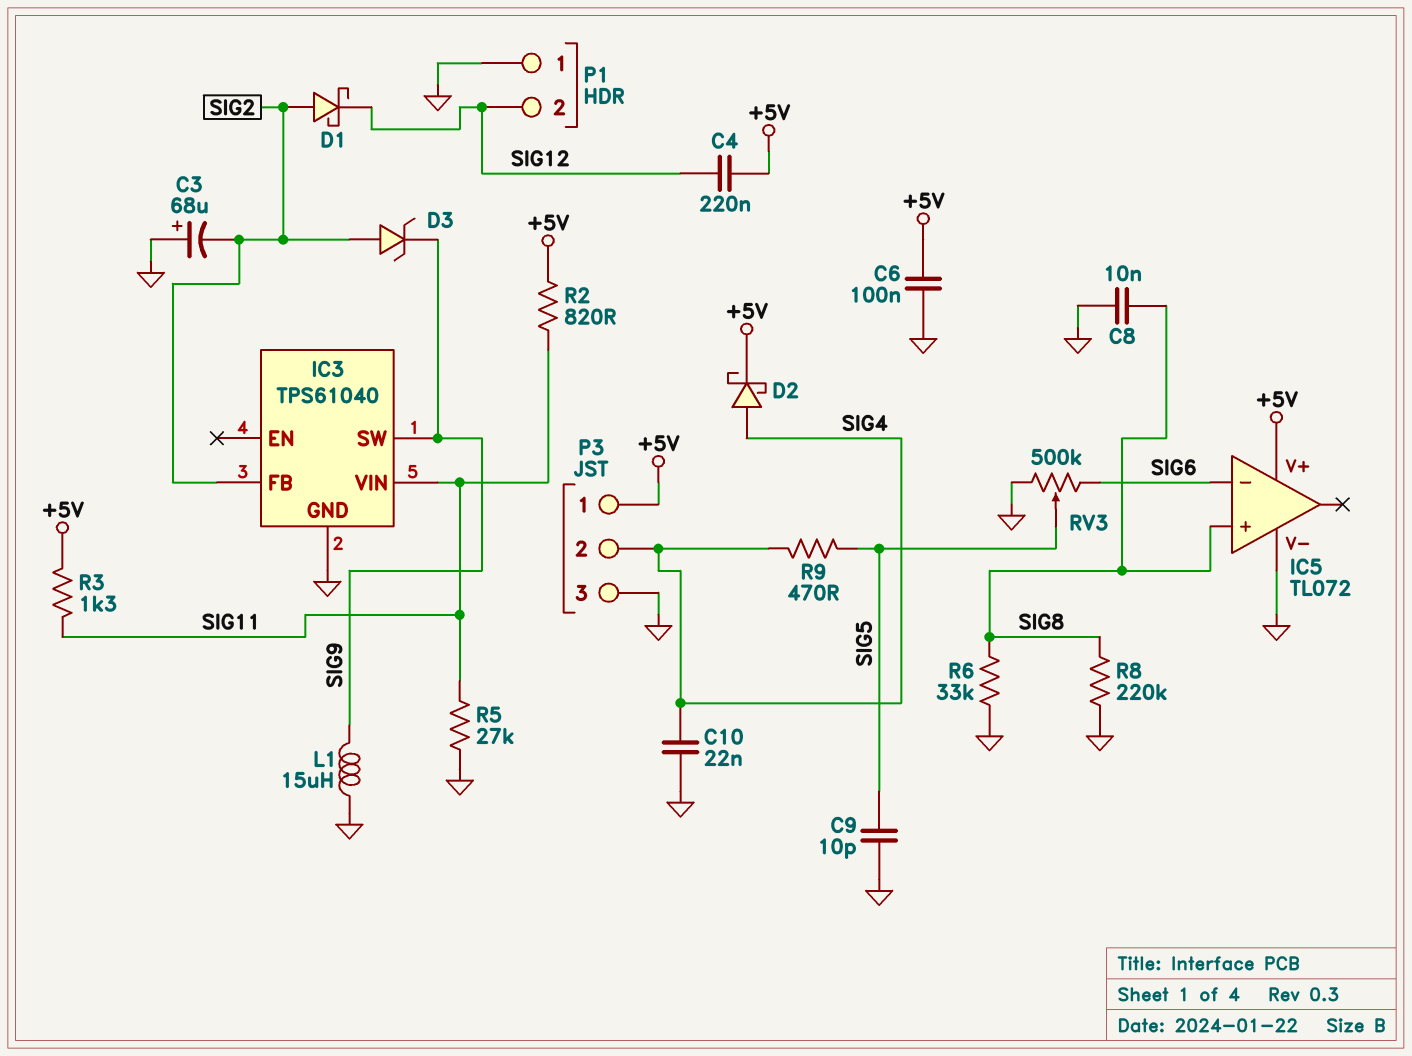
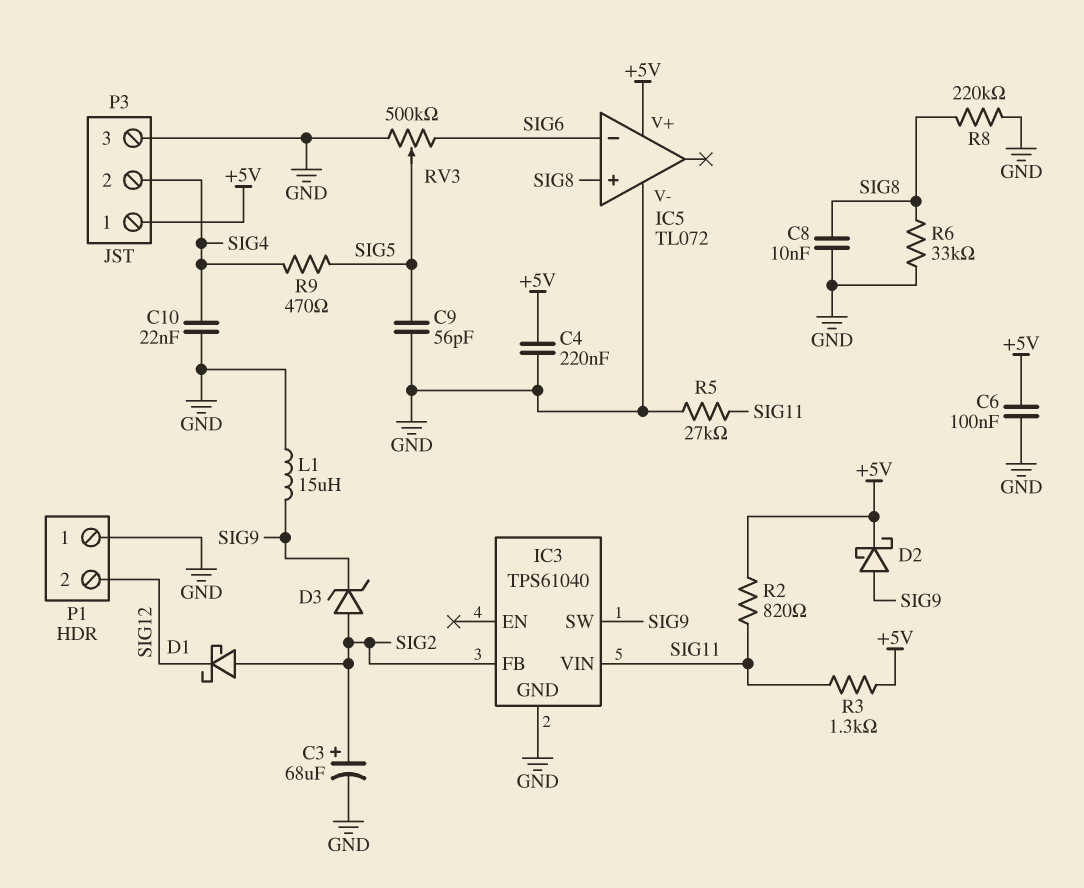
C3: 68uF (plus GND, minus SIG2) -> 68uF (plus SIG2, minus GND)
C4: 220nF (+5V, SIG12) -> 220nF (+5V, GND)
C9: 10pF (GND, SIG5) -> 56pF (GND, SIG5)
D2: schottky (A SIG4, K +5V) -> schottky (A SIG9, K +5V)

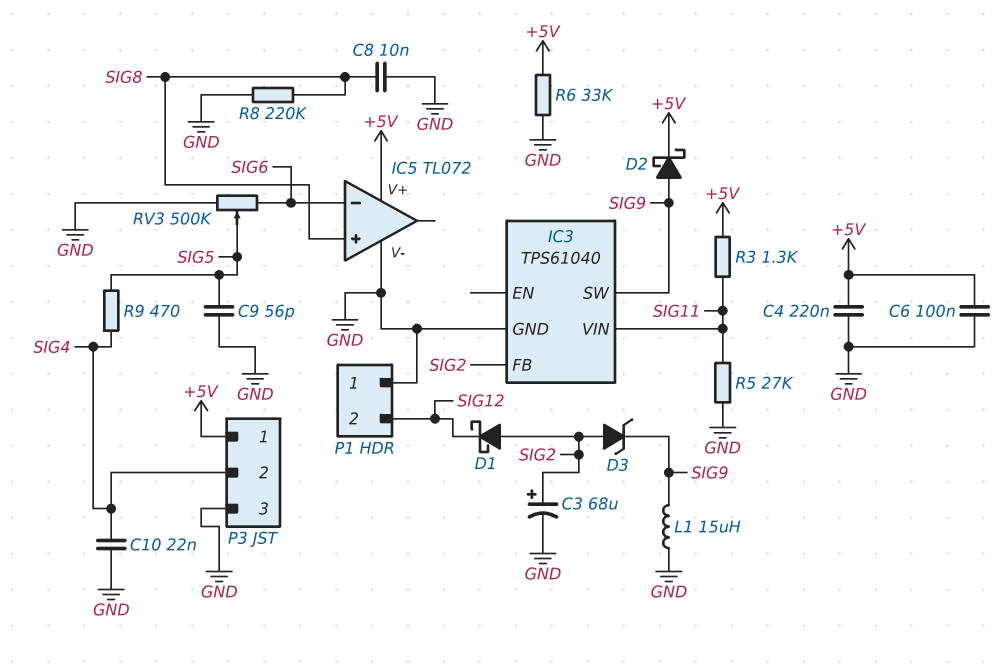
R2: 820 (+5V, SIG11) -> none
R6: 33k (GND, SIG8) -> 33k (+5V, GND)

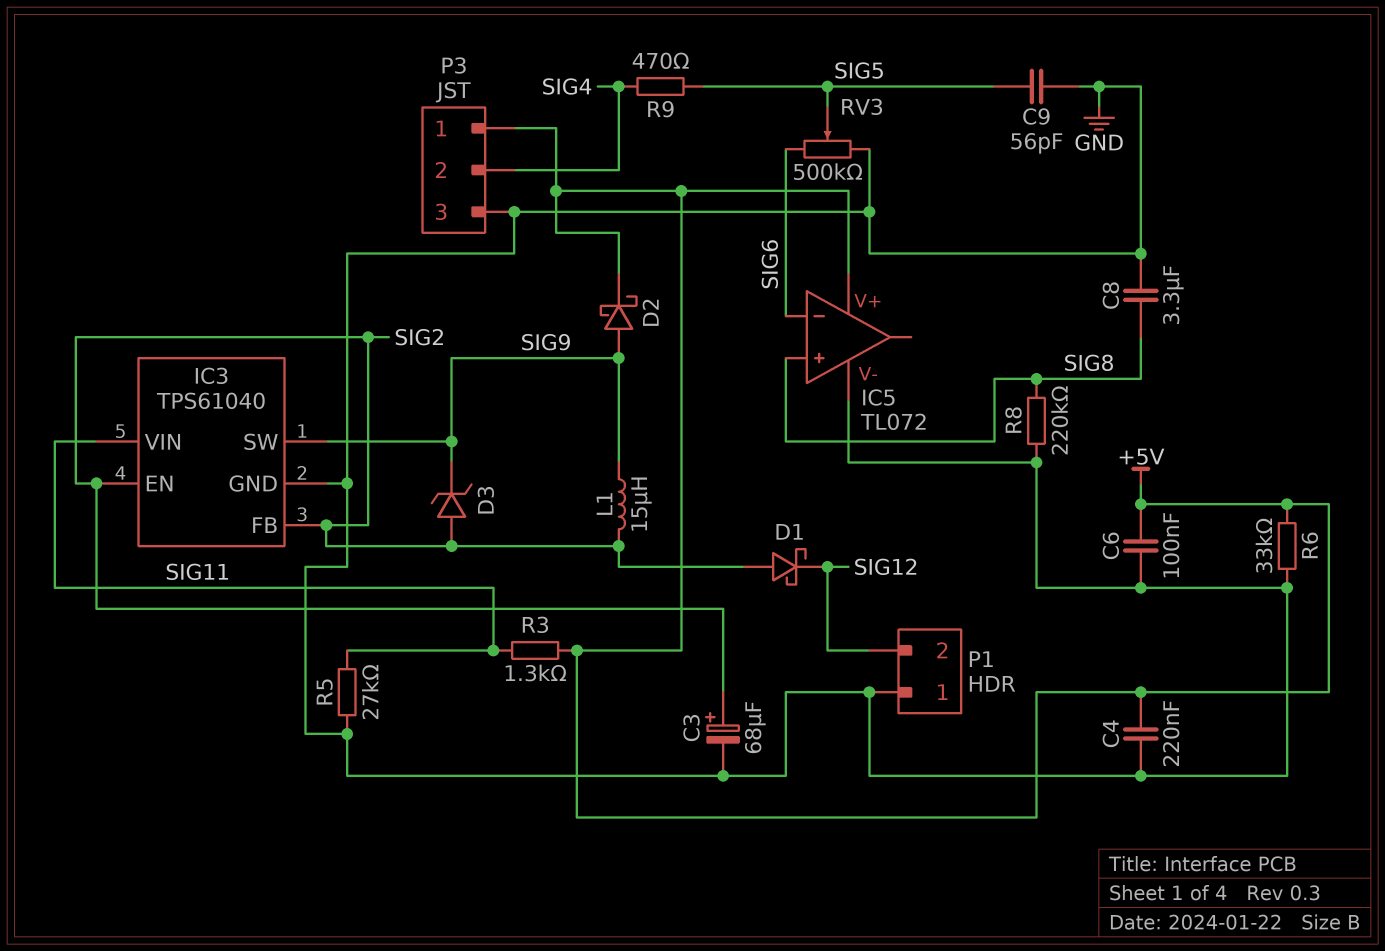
C8: 10nF (GND, SIG8) -> 3.3uF (GND, SIG8)
C10: 22nF (GND, SIG4) -> none
IC3 pin EN: none -> SIG2
L1: 15uH (GND, SIG9) -> 15uH (SIG2, SIG9)

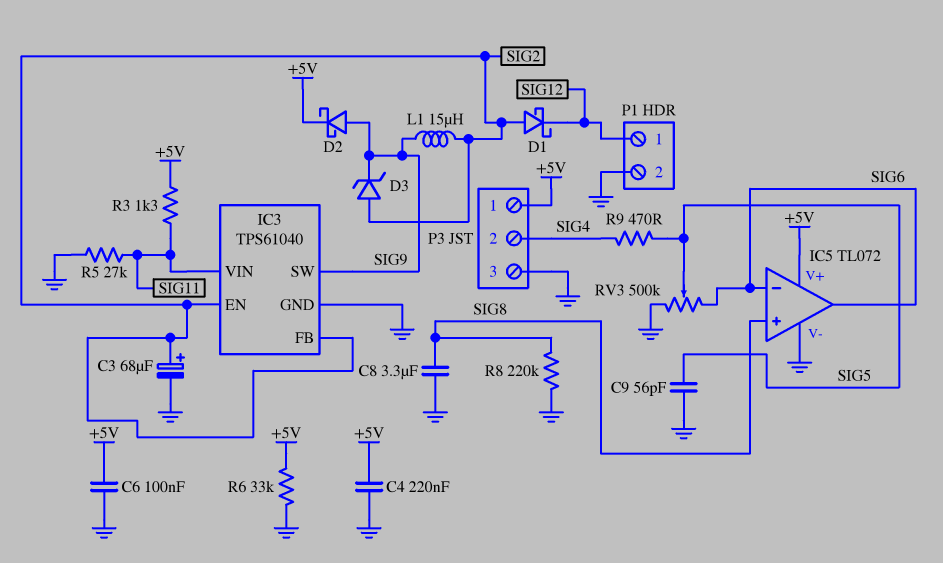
IC5 pin out: none -> SIG6
P1 pin 1: GND -> SIG12
P1 pin 2: SIG12 -> GND

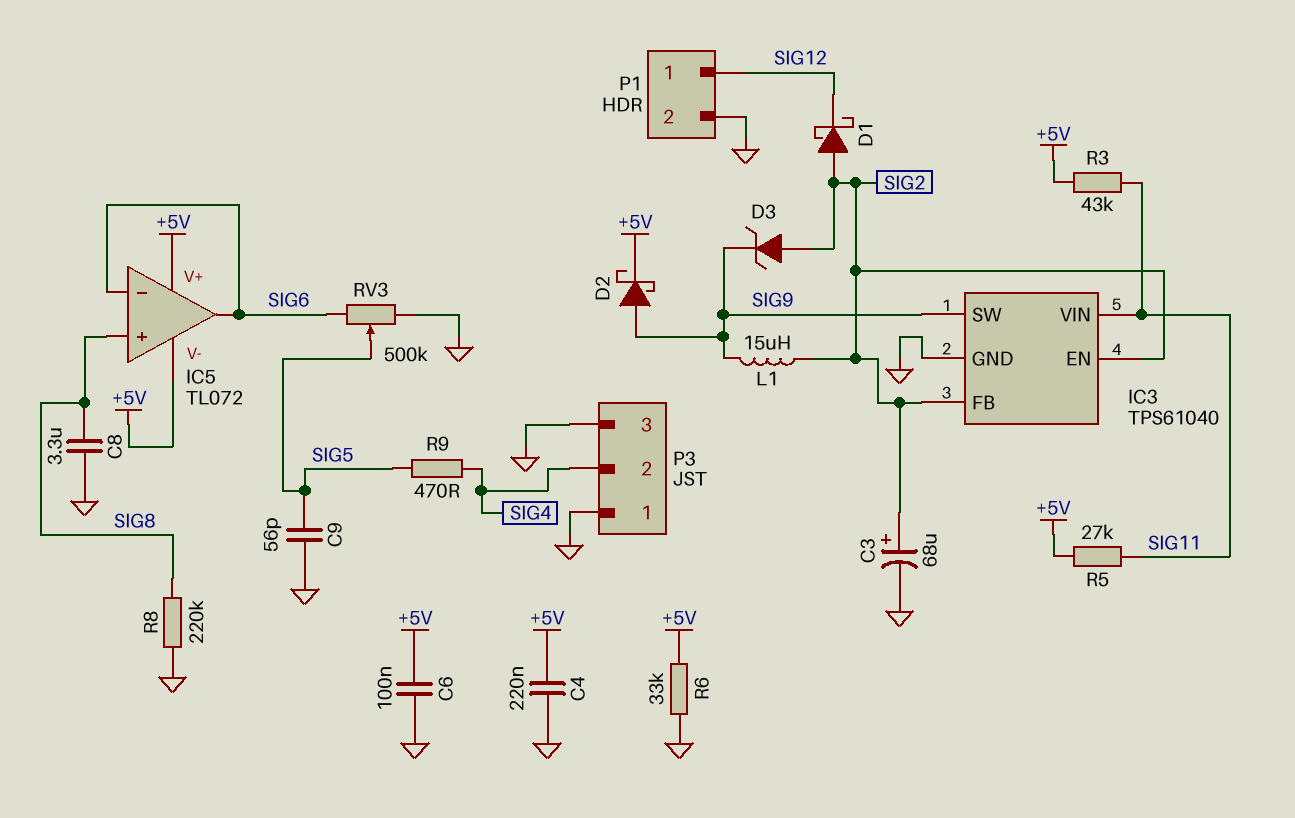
IC5 pin V-: GND -> +5V
P3 pin 1: +5V -> GND
R3: 1.3k (+5V, SIG11) -> 43k (+5V, SIG11)
R5: 27k (GND, SIG11) -> 27k (+5V, SIG11)

